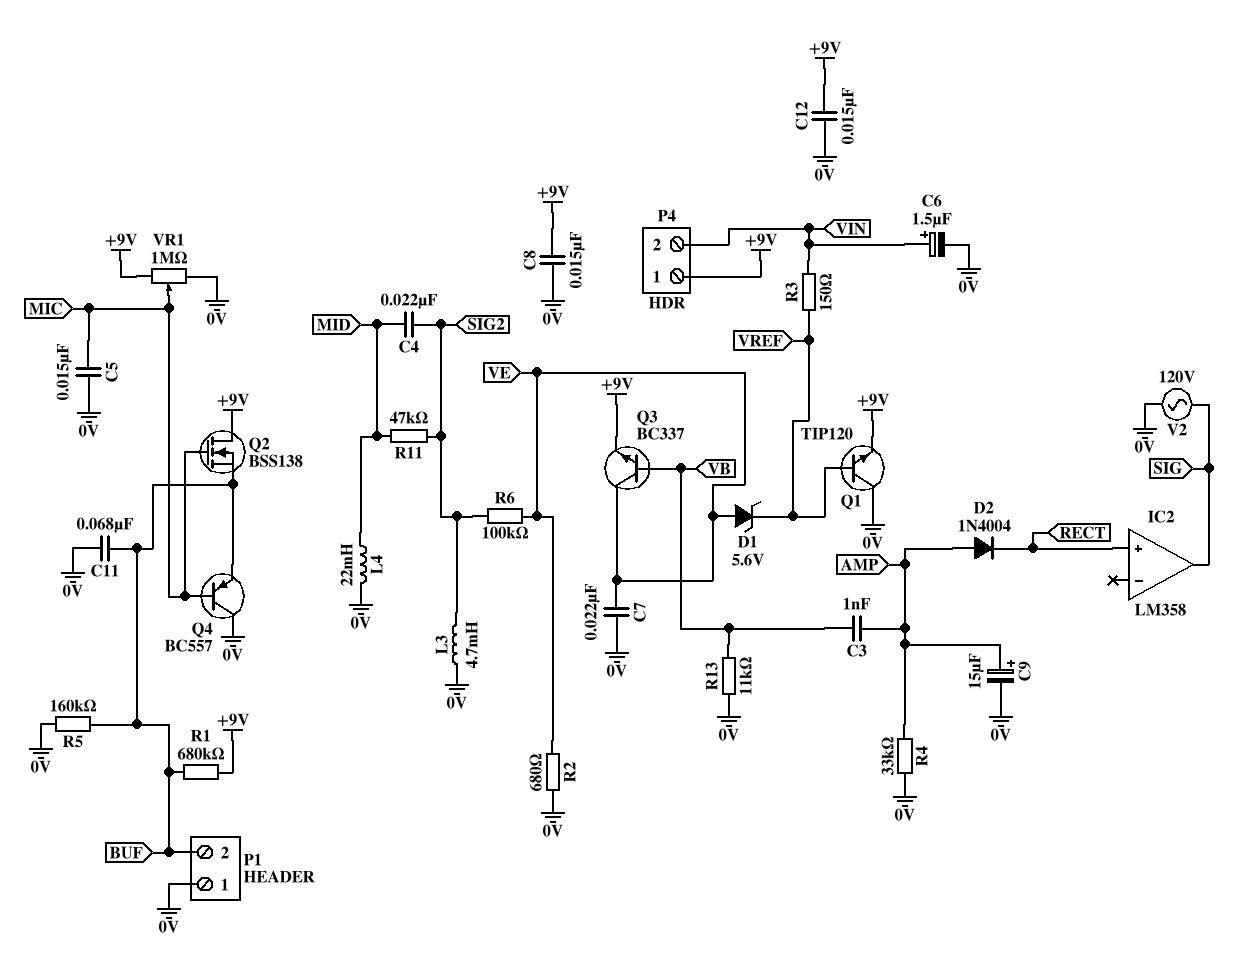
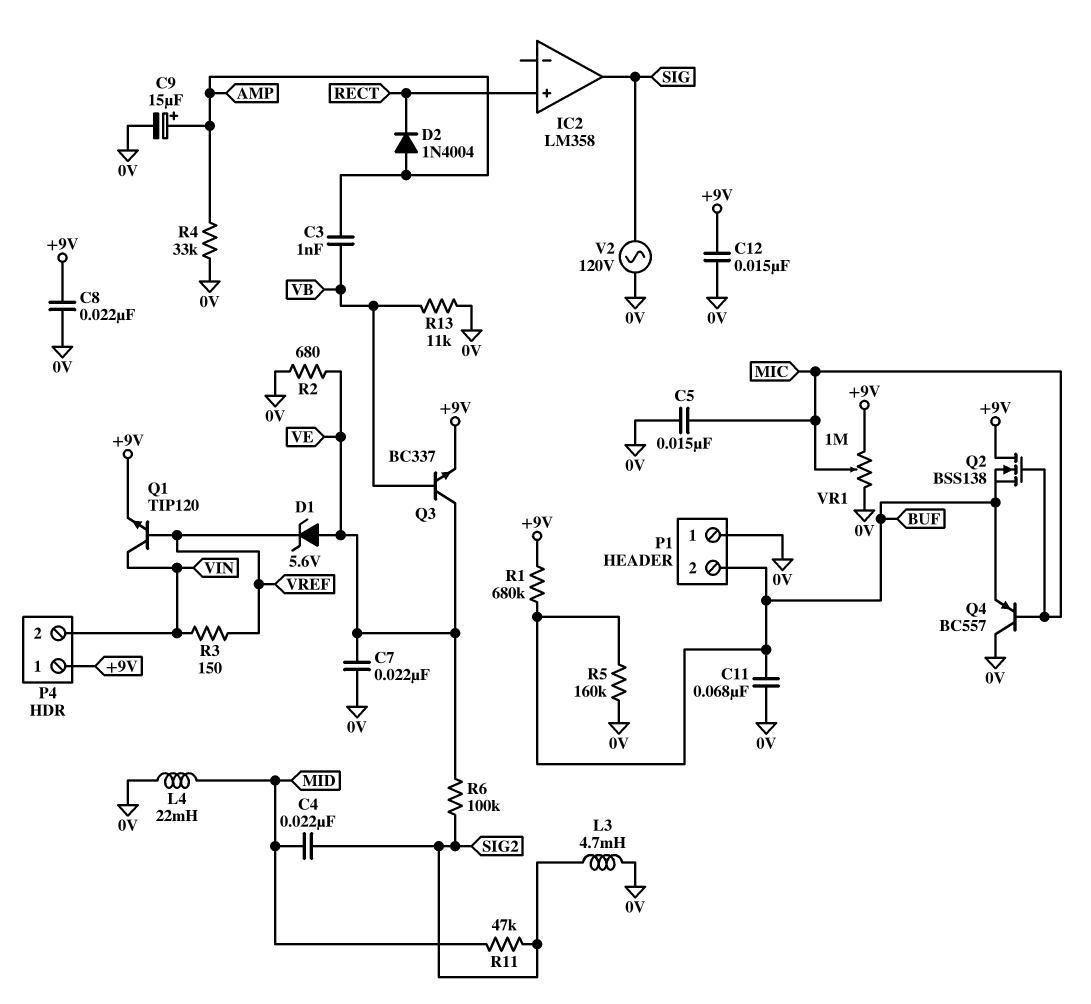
C6: 1.5uF (plus VIN, minus 0V) -> none
C8: 15nF (+9V, 0V) -> 22nF (+9V, 0V)
Q1: NPN TIP120 (B VREF, C 0V, E +9V) -> NPN TIP120 (B VREF, C VIN, E +9V)

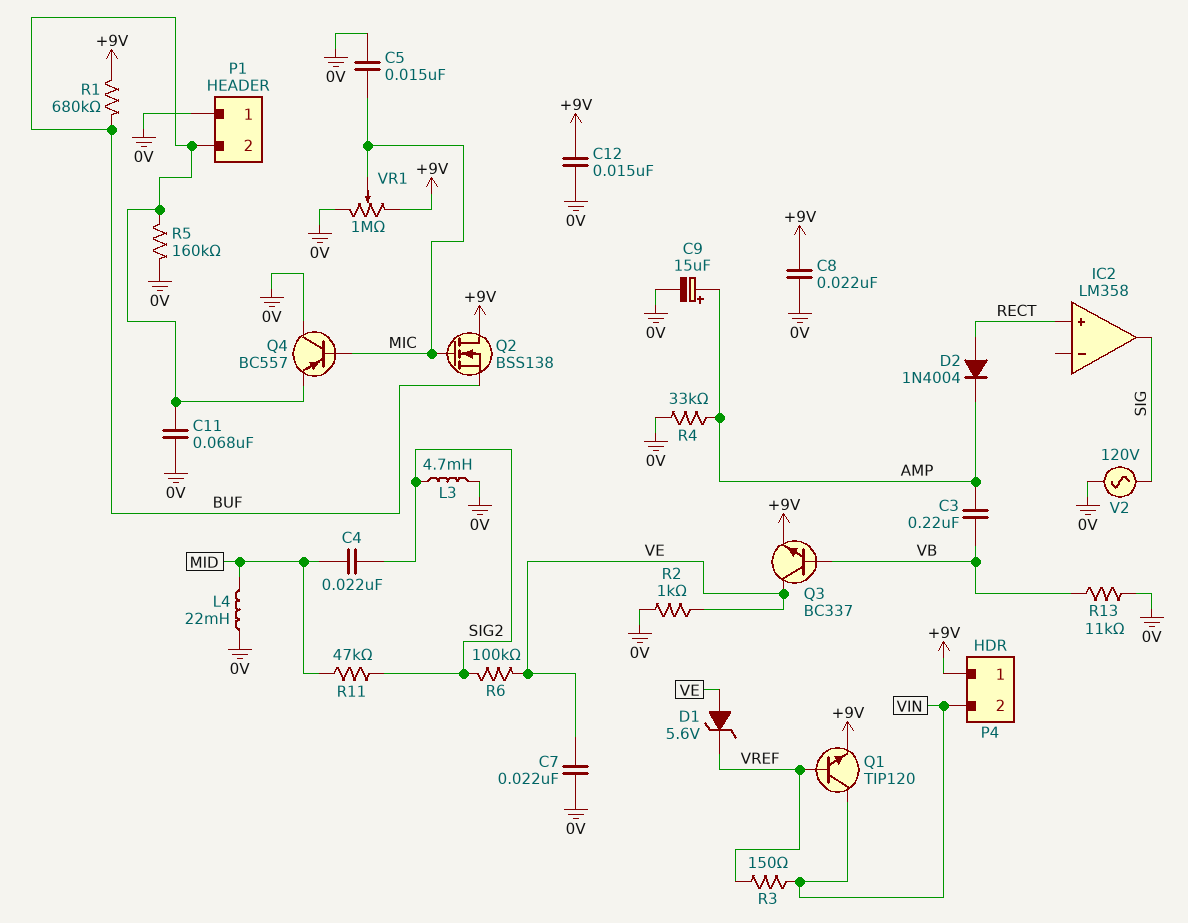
C3: 1nF (AMP, VB) -> 220nF (AMP, VB)
D2: diode 1N4004 (A AMP, K RECT) -> diode 1N4004 (A RECT, K AMP)
R2: 680 (0V, VE) -> 1k (0V, VE)

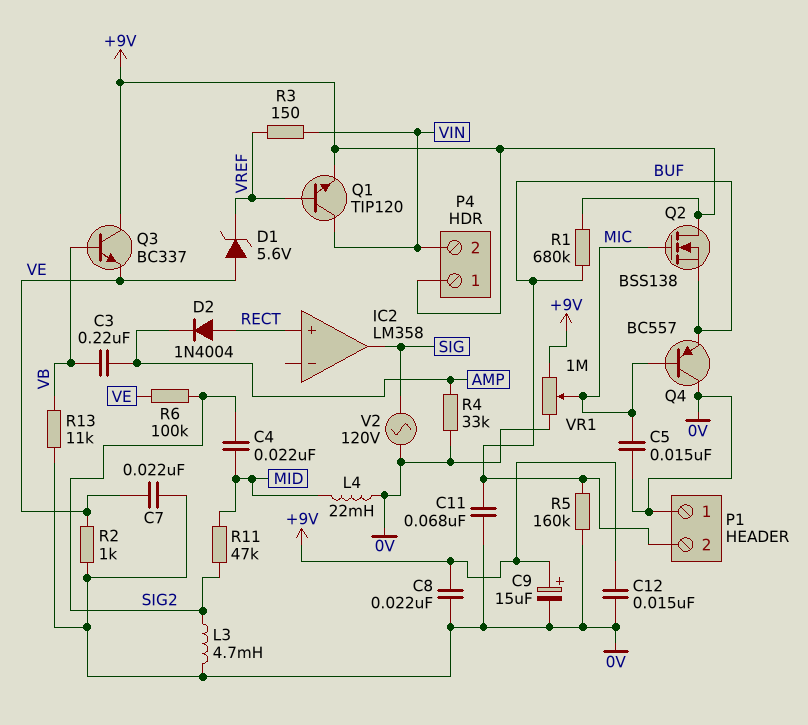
C9: 15uF (plus AMP, minus 0V) -> 15uF (plus +9V, minus 0V)
Q3: NPN BC337 (B VB, C VE, E +9V) -> NPN BC337 (B VB, C +9V, E VE)

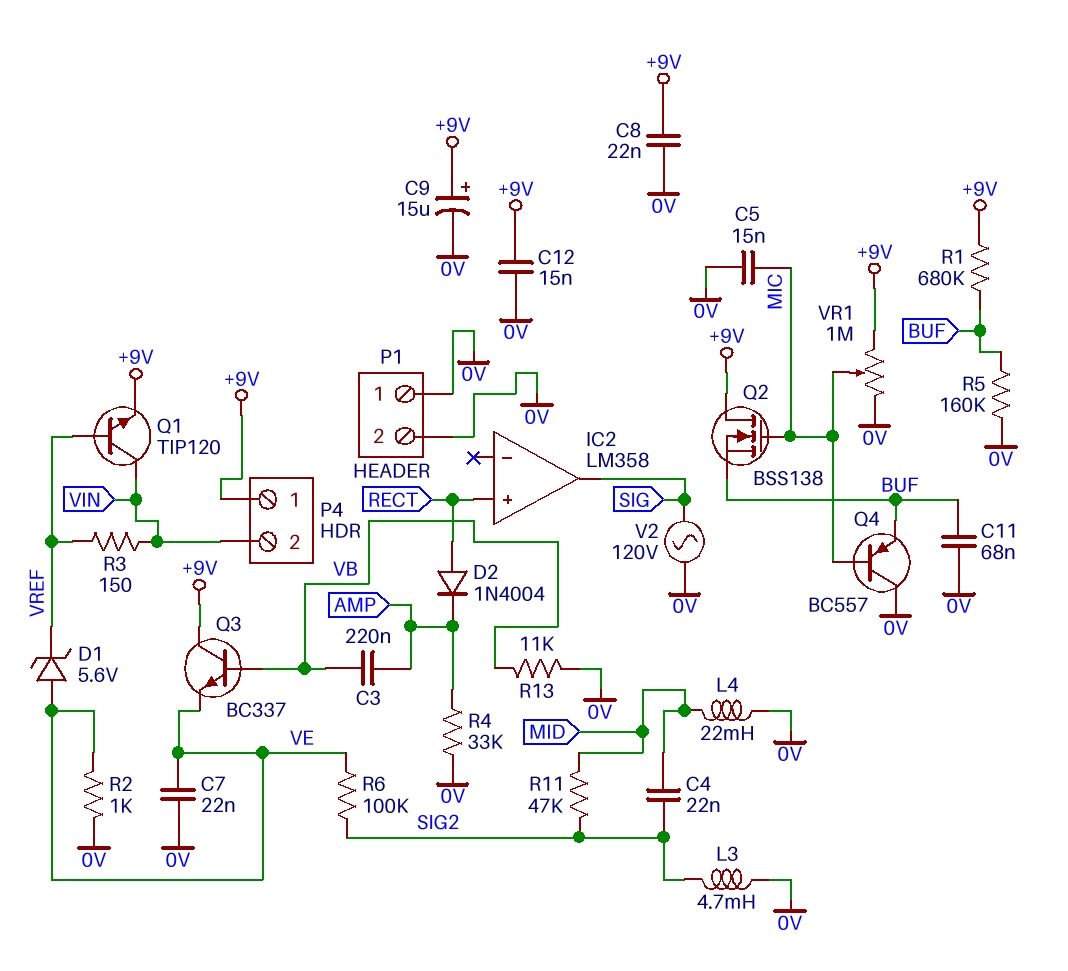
P1 pin 2: BUF -> 0V

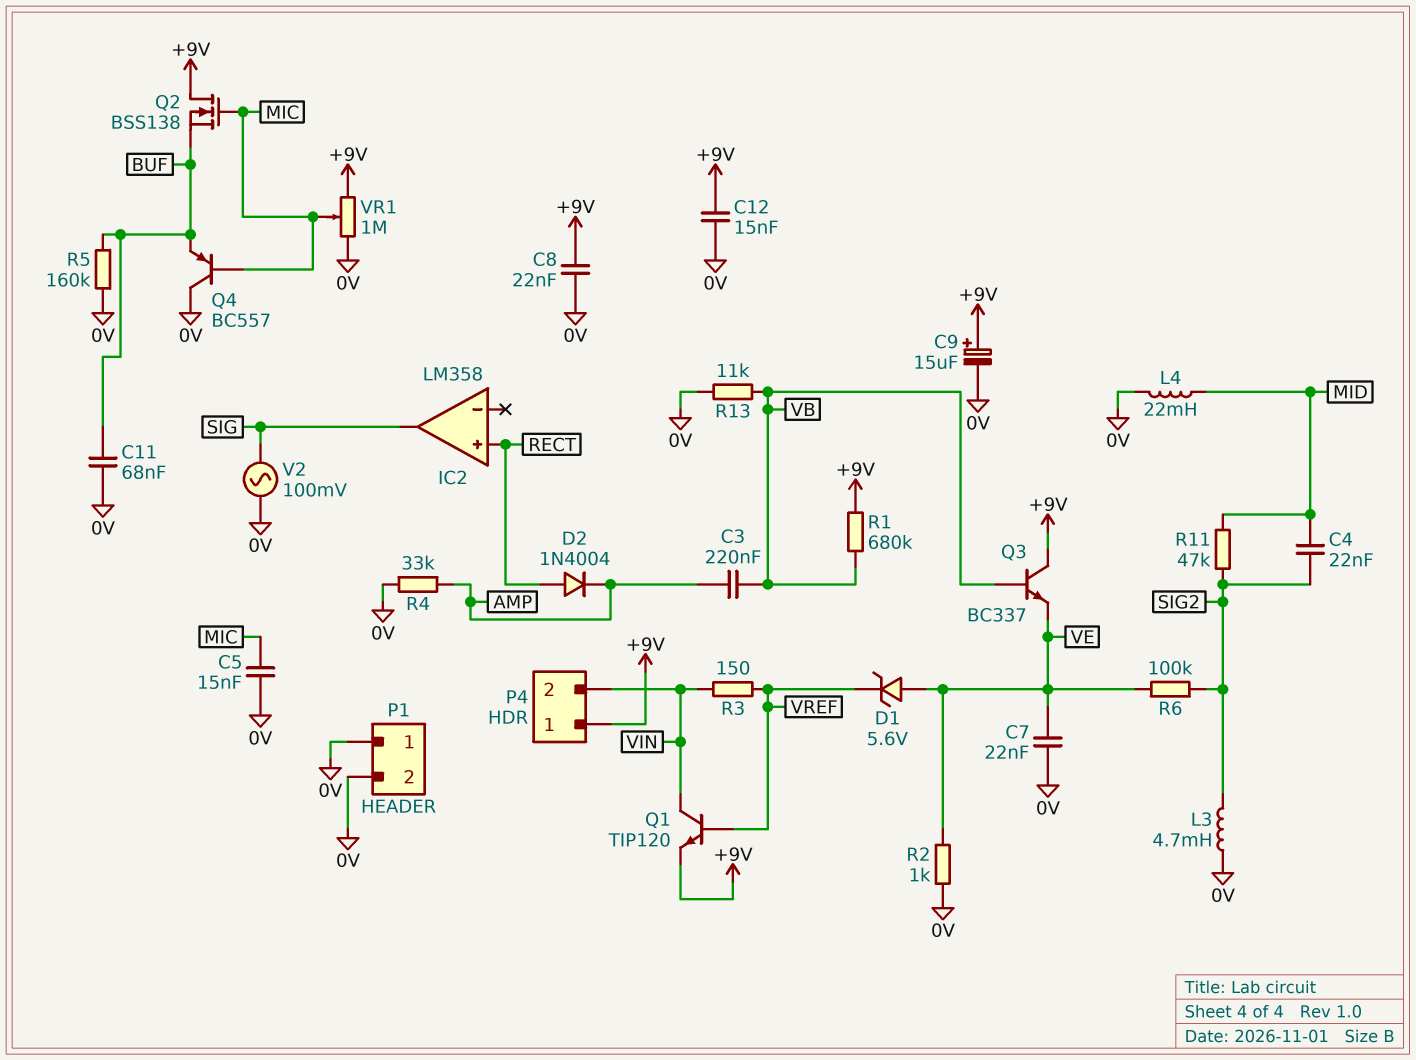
R1: 680k (+9V, BUF) -> 680k (+9V, VB)
V2: AC 120V (0V, SIG) -> AC 100mV (0V, SIG)

